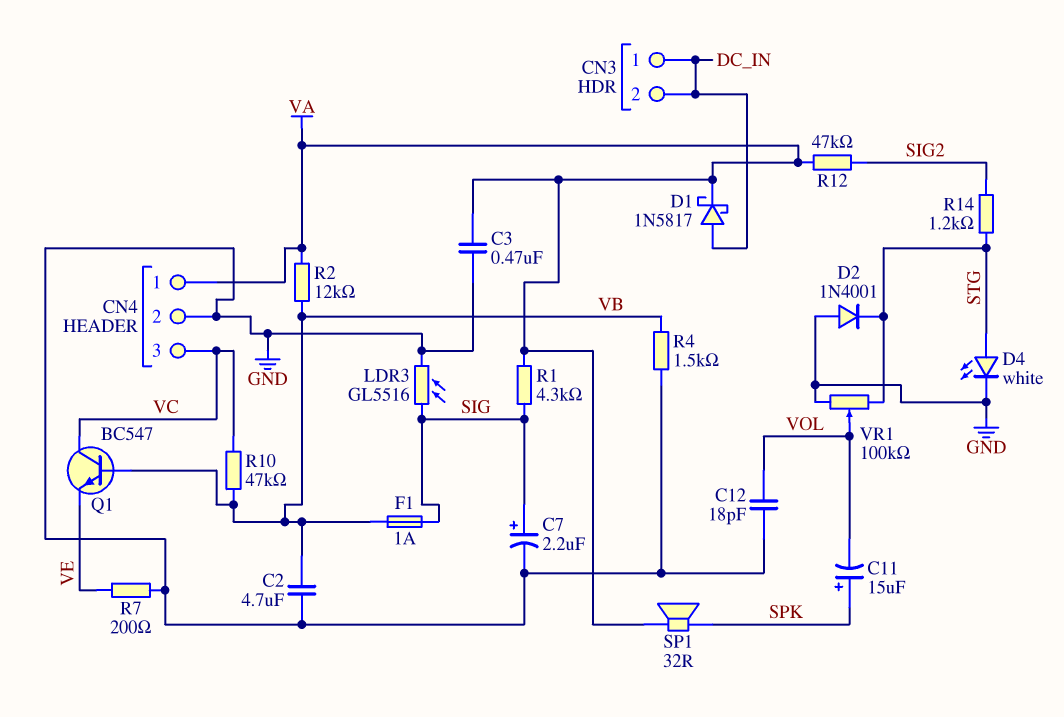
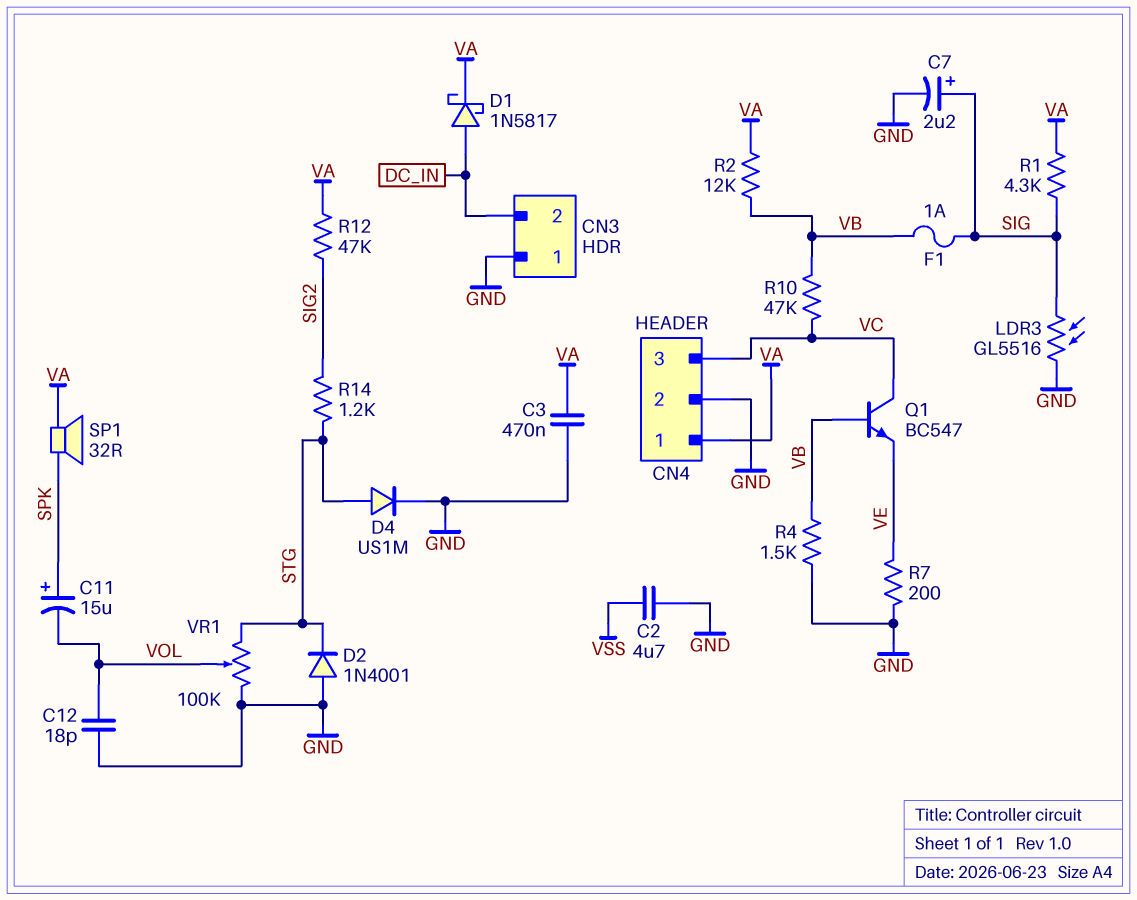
C2: 4.7uF (GND, VB) -> 4.7uF (GND, VSS)
CN3 pin 1: DC_IN -> GND
D4: LED white (A STG, K GND) -> diode US1M (A STG, K GND)

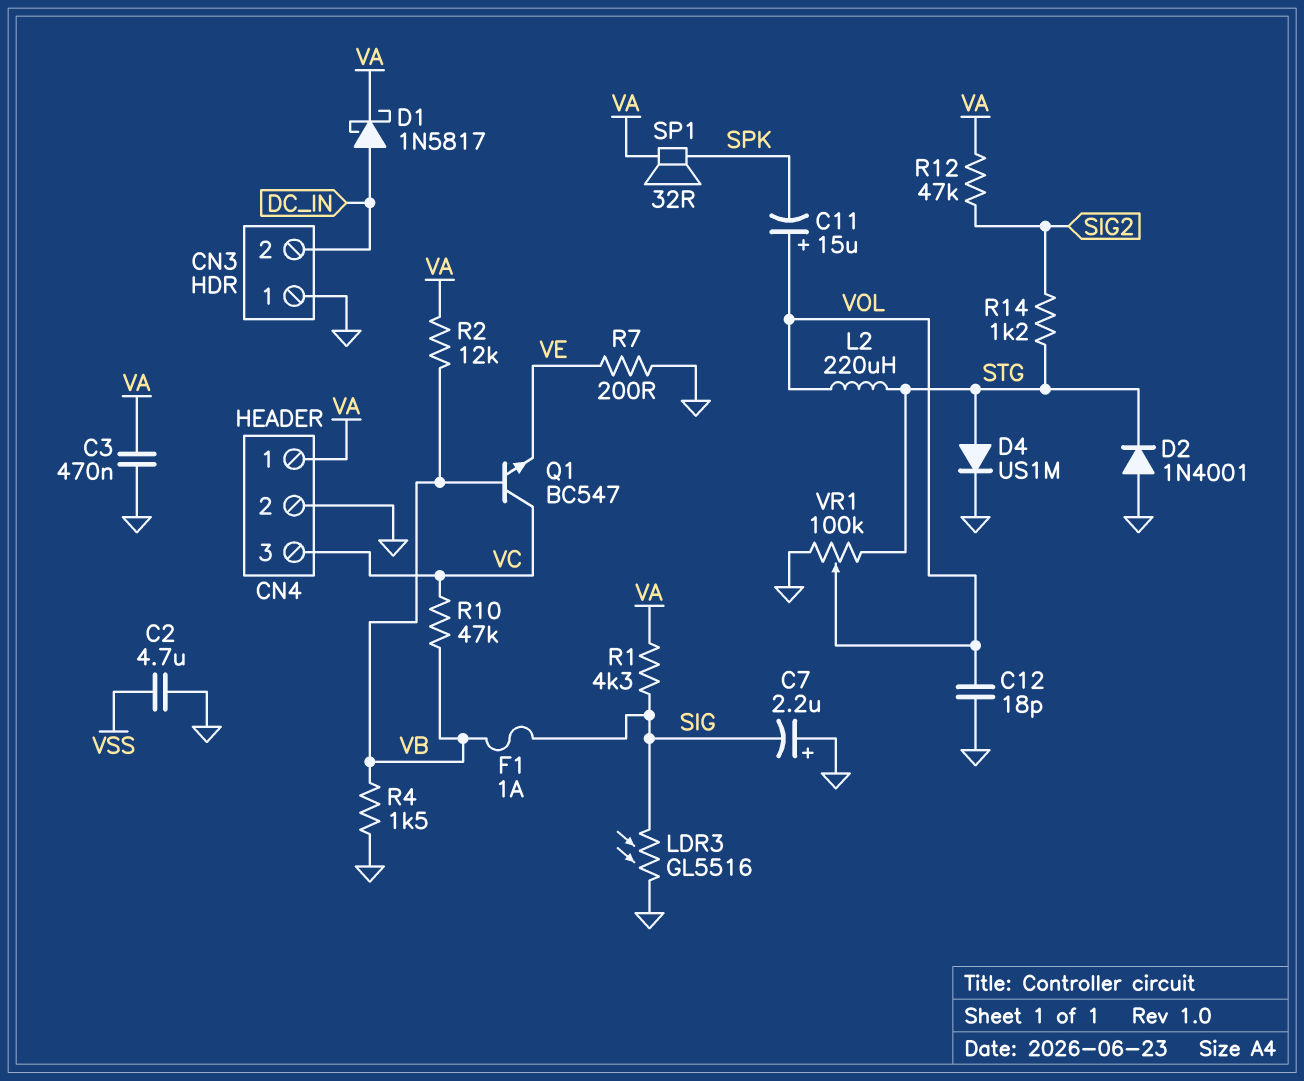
C7: 2.2uF (plus SIG, minus GND) -> 2.2uF (plus GND, minus SIG)
C11: 15uF (plus SPK, minus VOL) -> 15uF (plus VOL, minus SPK)
L2: none -> 220uH (STG, VOL)

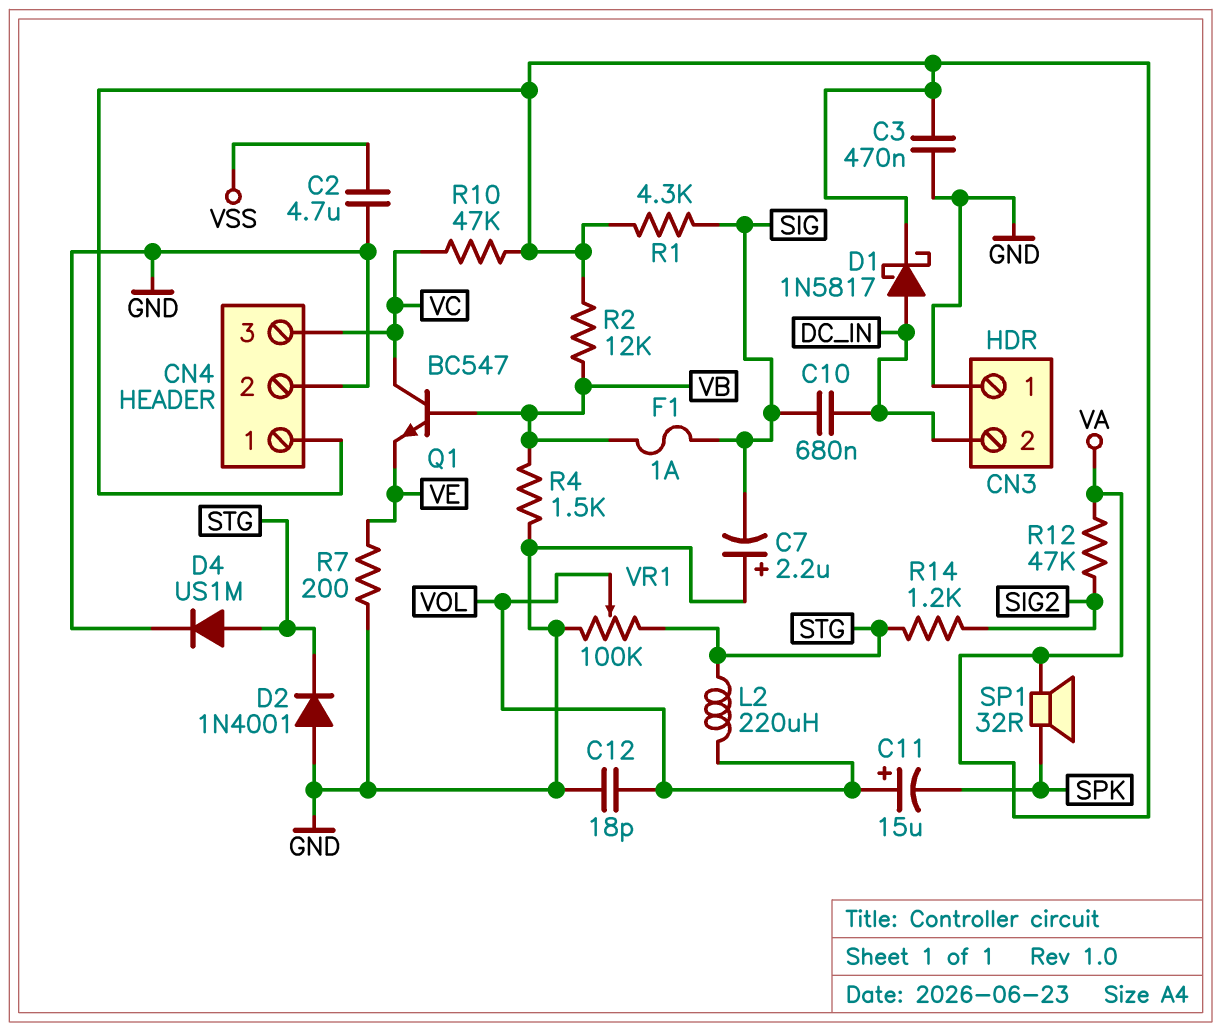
C10: none -> 680nF (DC_IN, SIG)
LDR3: GL5516 (GND, SIG) -> none
R10: 47k (VB, VC) -> 47k (VA, VC)

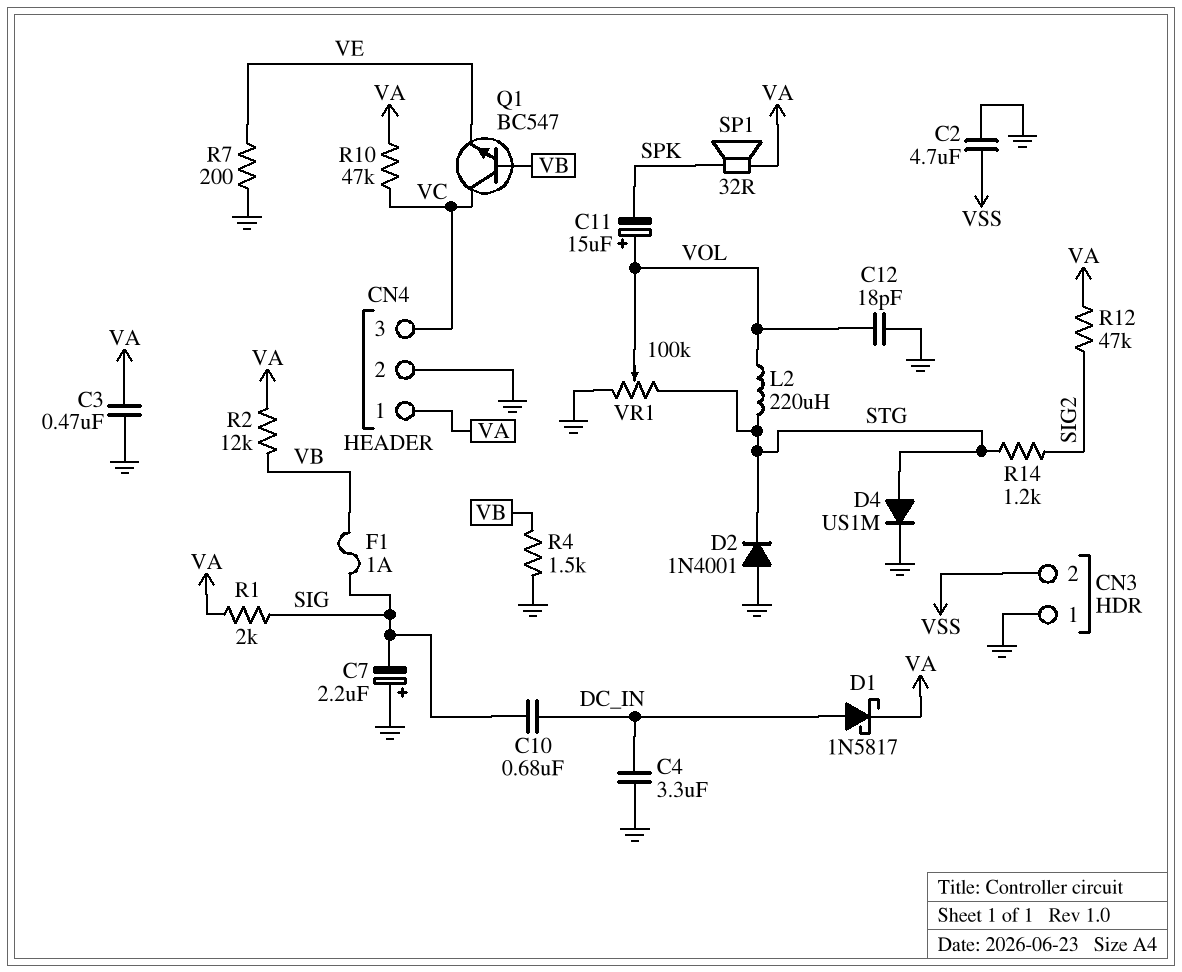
C4: none -> 3.3uF (DC_IN, GND)
CN3 pin 2: DC_IN -> VSS
R1: 4.3k (SIG, VA) -> 2k (SIG, VA)

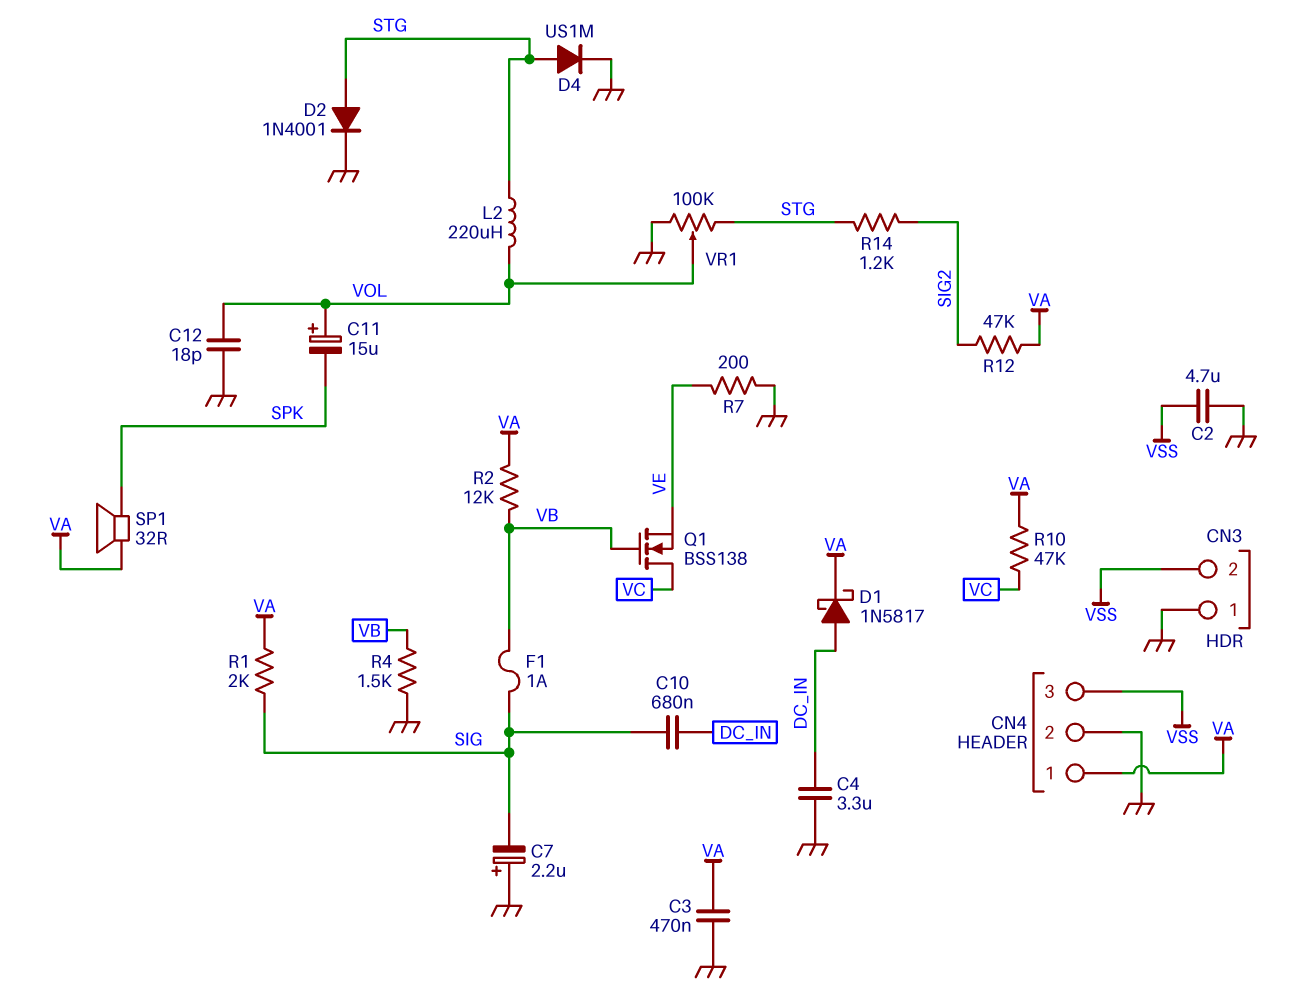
CN4 pin 3: VC -> VSS
D2: diode 1N4001 (A GND, K STG) -> diode 1N4001 (A STG, K GND)
Q1: NPN BC547 (B VB, C VC, E VE) -> NMOS BSS138 (G VB, D VC, S VE)

